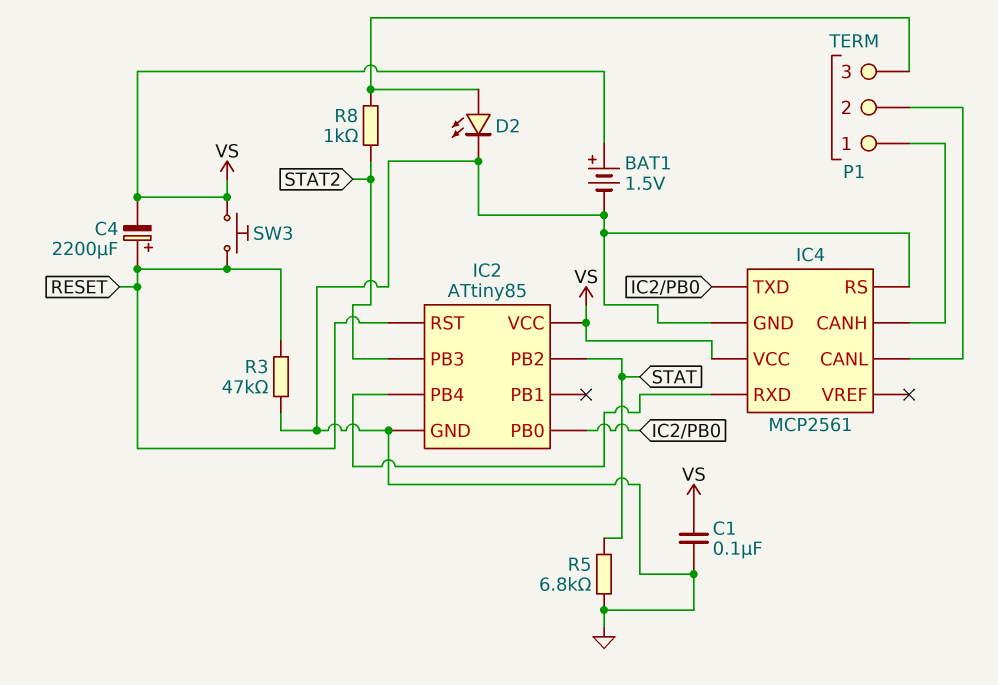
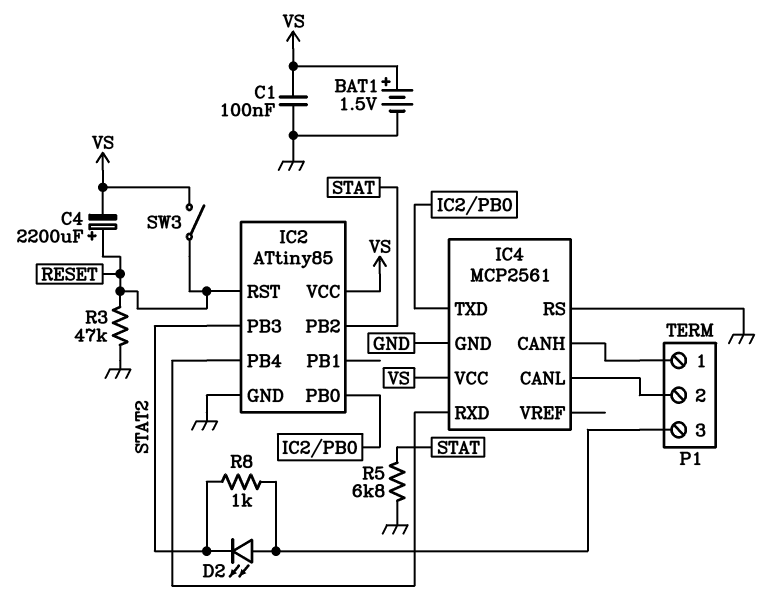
D2: LED (A P1/3, K GND) -> LED (A P1/3, K STAT2)
SW3: button (RESET, VS) -> switch (RESET, VS)

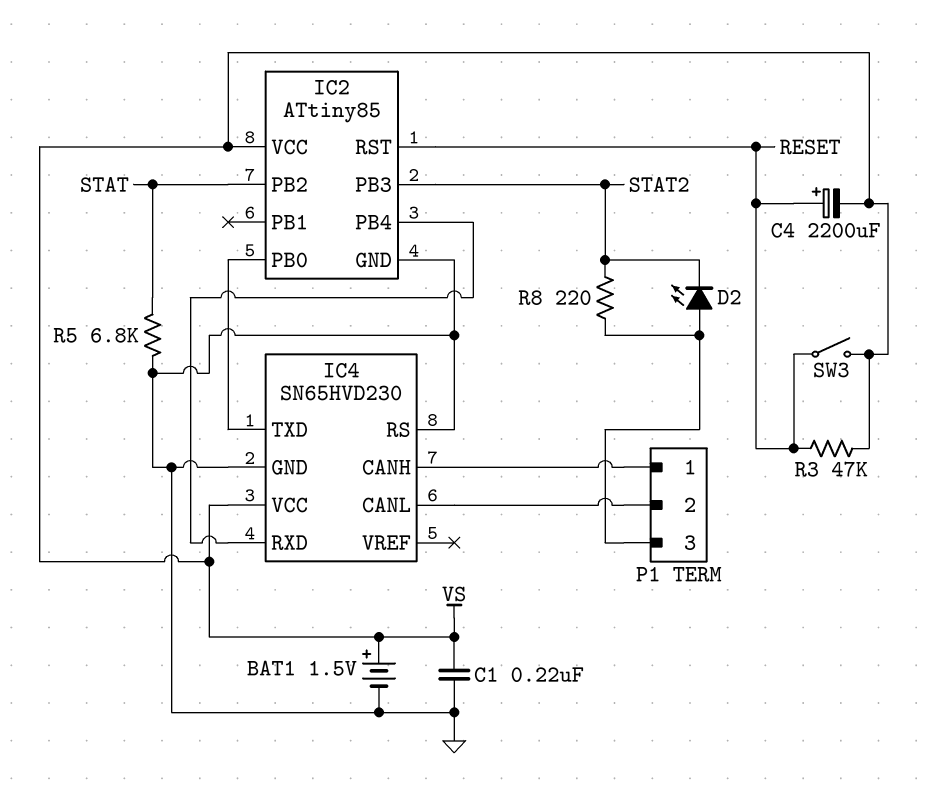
C1: 100nF (GND, VS) -> 220nF (GND, VS)
IC4: MCP2561 -> SN65HVD230
R3: 47k (GND, RESET) -> 47k (RESET, VS)
R8: 1k (P1/3, STAT2) -> 220 (P1/3, STAT2)

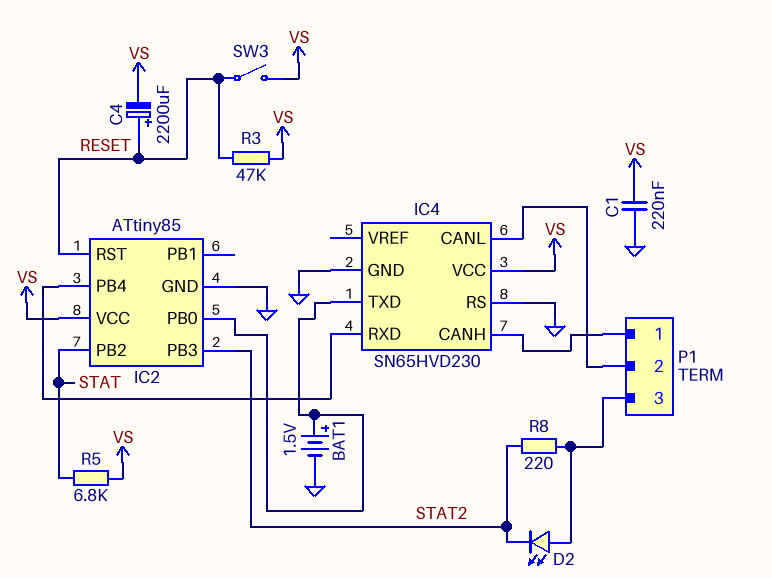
BAT1: 1.5V (plus VS, minus GND) -> 1.5V (plus IC2/PB0, minus GND)
R5: 6.8k (GND, STAT) -> 6.8k (STAT, VS)

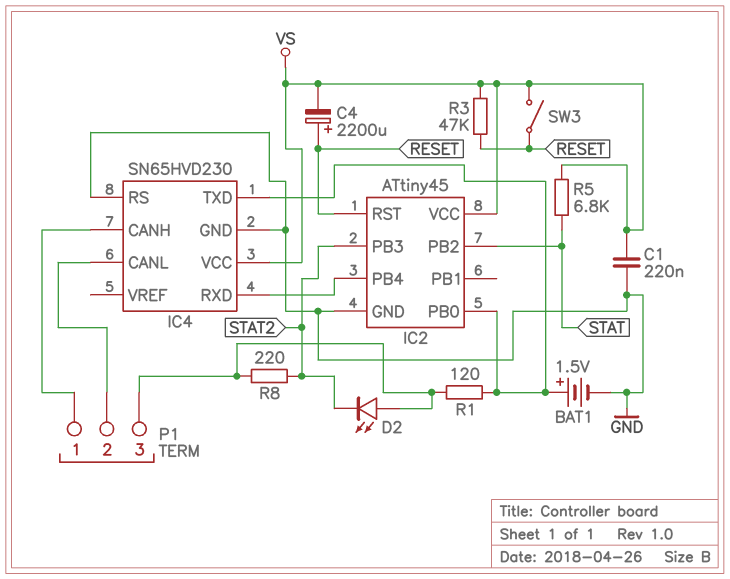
IC2: ATtiny85 -> ATtiny45
R1: none -> 120 (IC2/PB0, P1/3)

